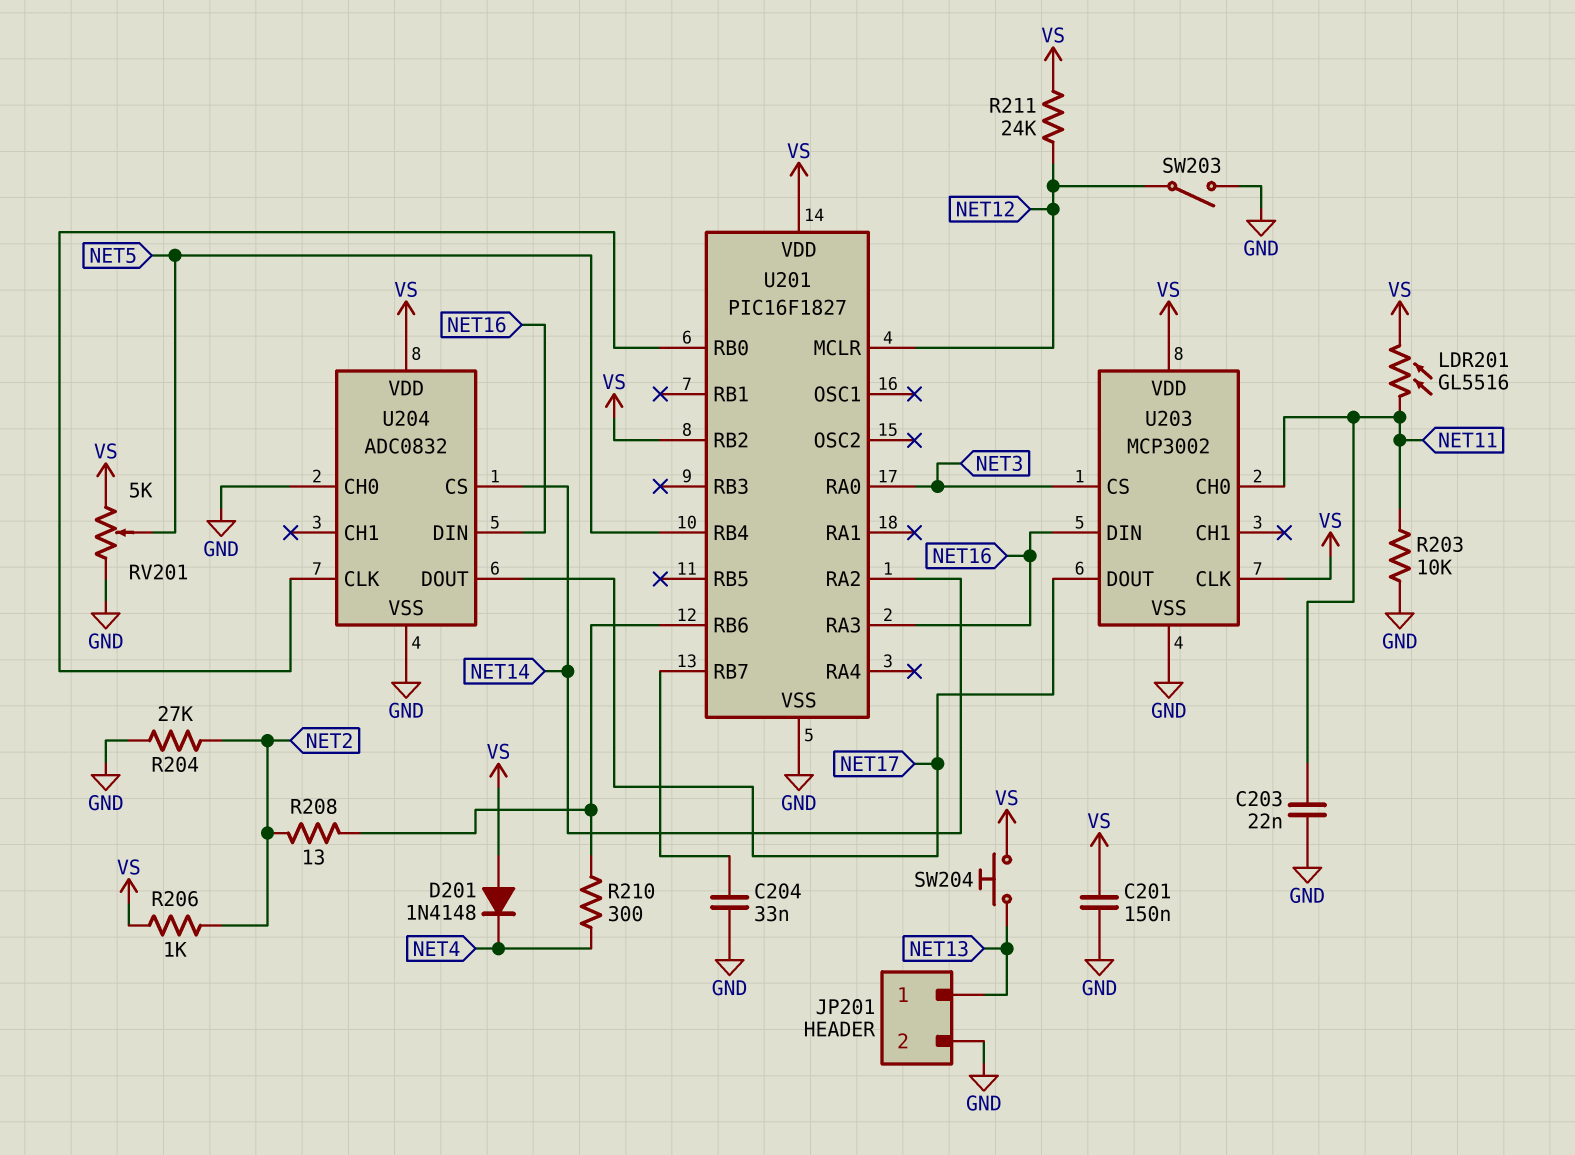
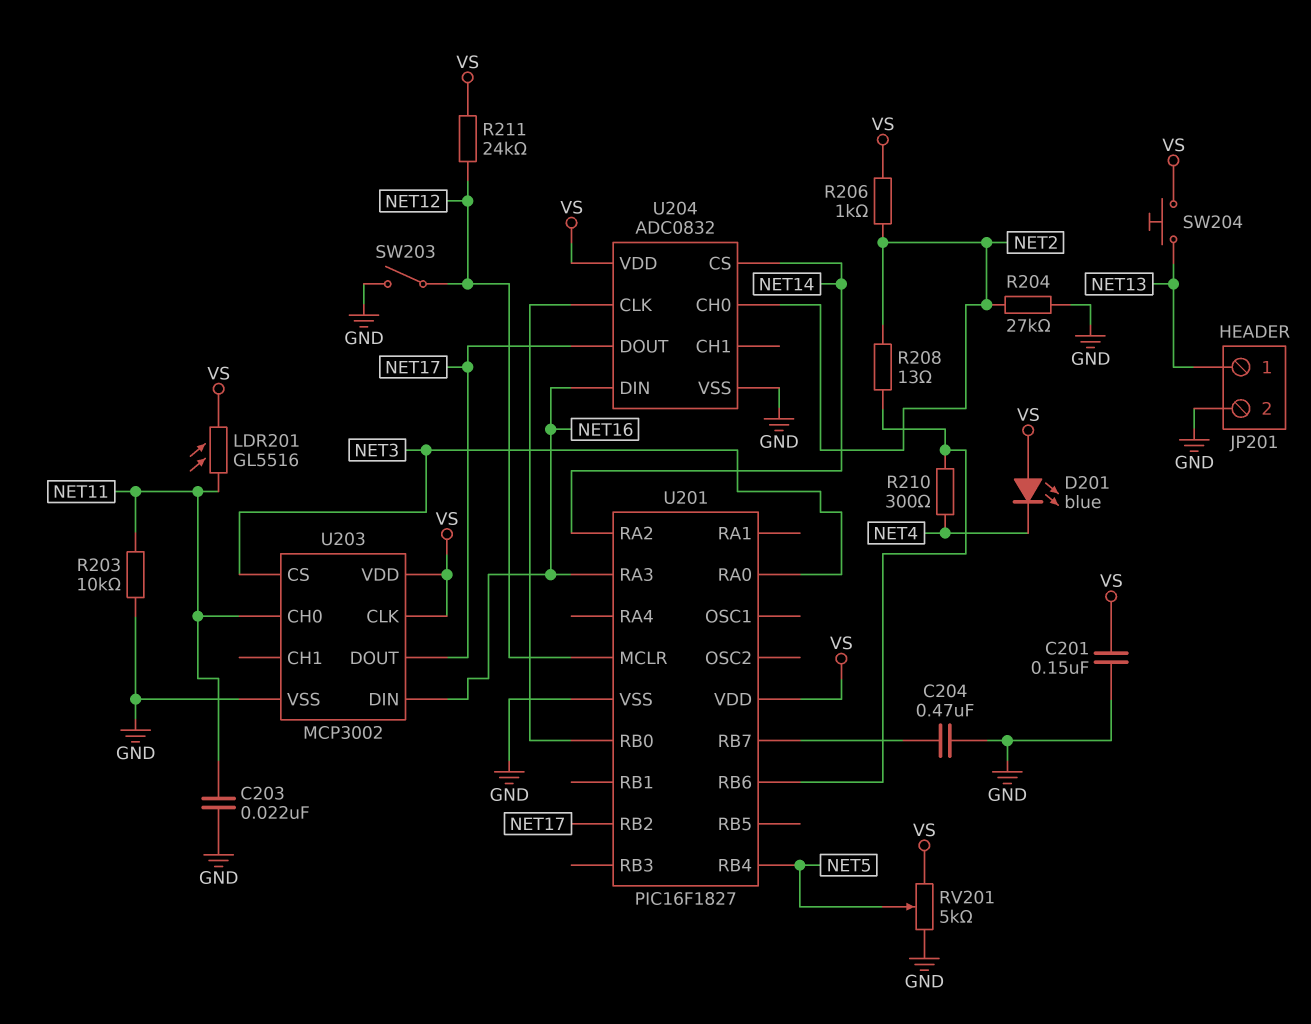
C204: 33nF (GND, U201/RB7) -> 470nF (GND, U201/RB7)
D201: diode 1N4148 (A VS, K NET4) -> LED blue (A VS, K NET4)
U201 pin RB2: VS -> NET17
U204 pin CH0: GND -> NET2

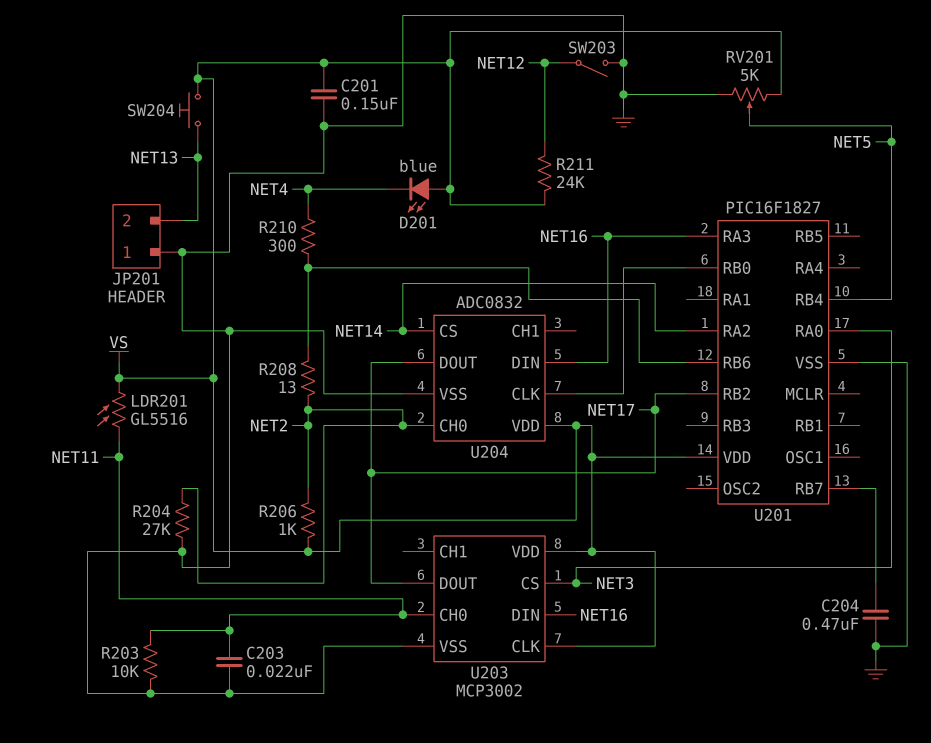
JP201 pin 1: NET13 -> GND
JP201 pin 2: GND -> NET13
U201 pin MCLR: NET12 -> none

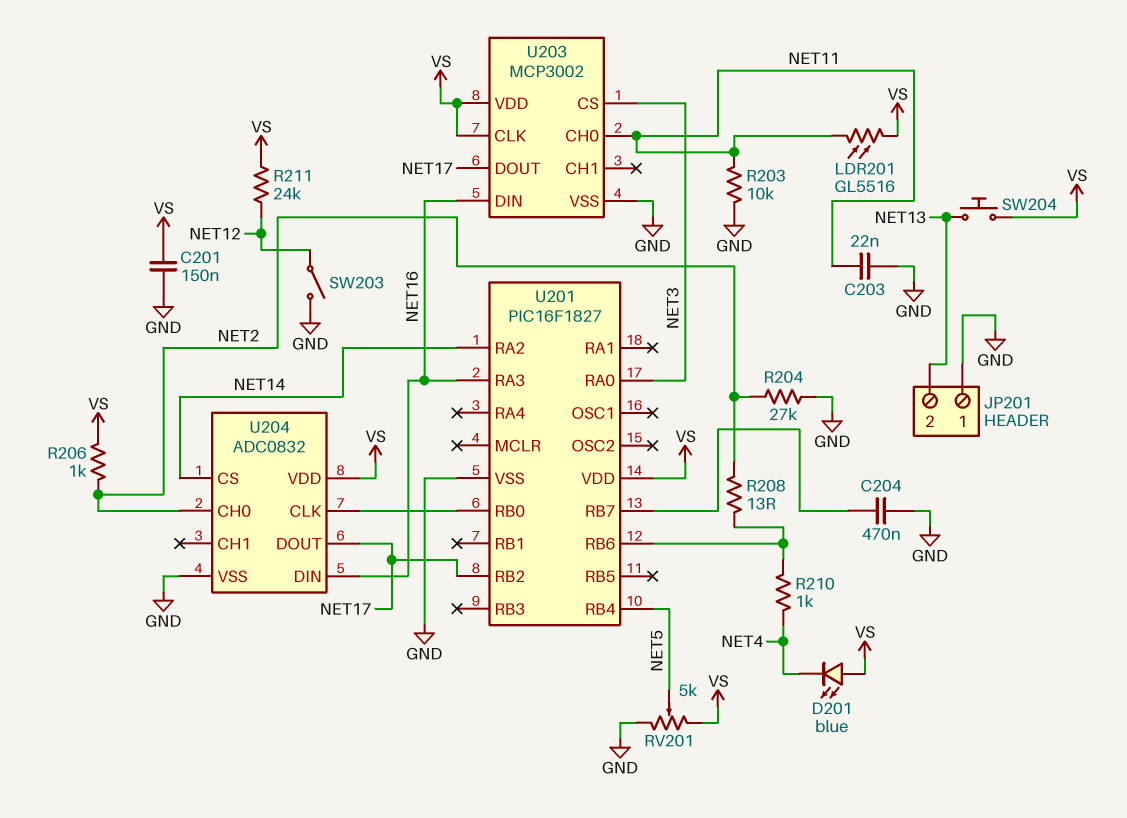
R210: 300 (NET4, U201/RB6) -> 1k (NET4, U201/RB6)

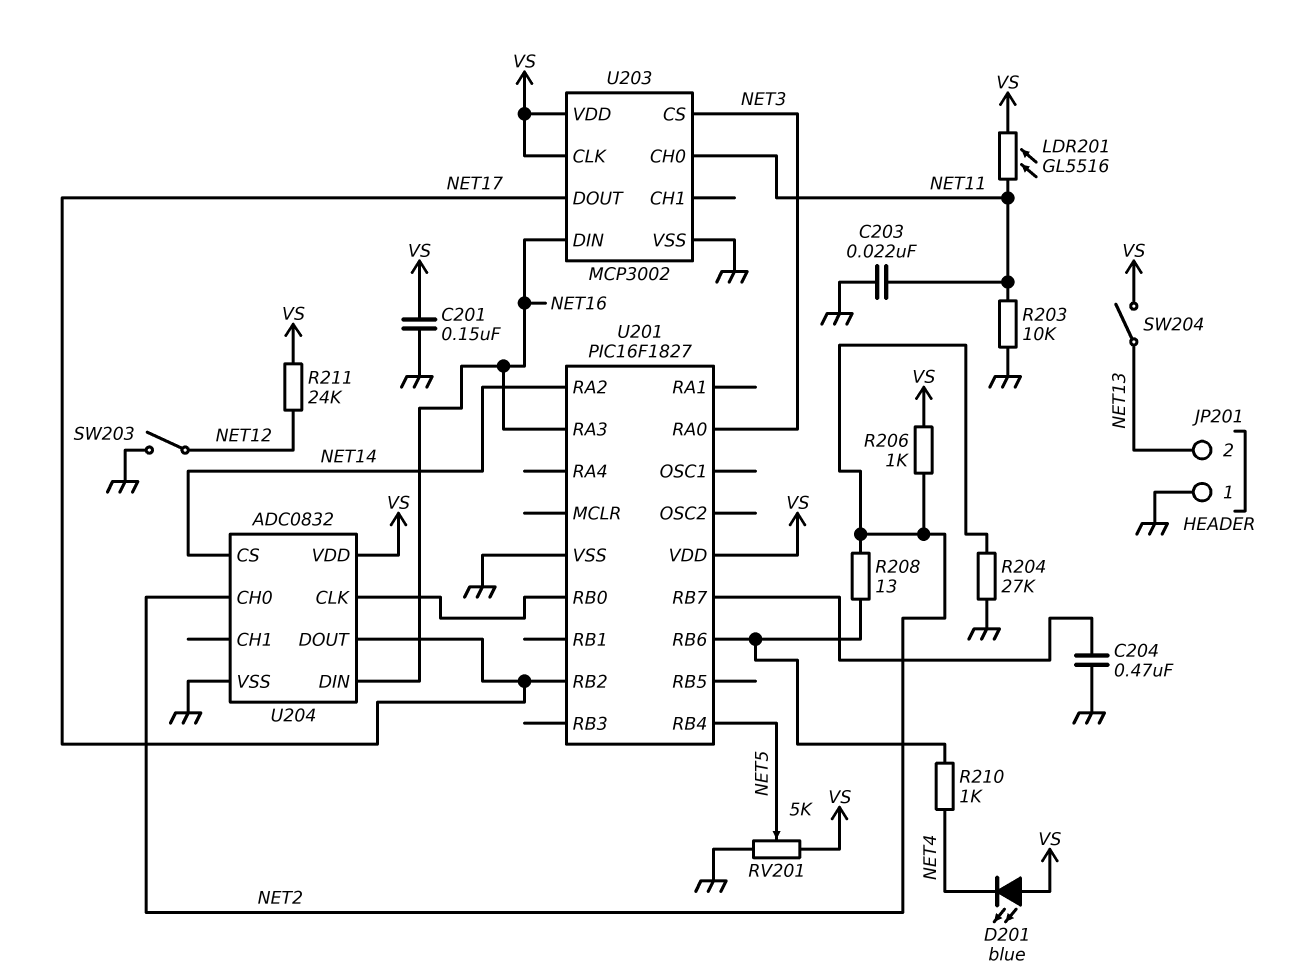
SW204: button (NET13, VS) -> switch (NET13, VS)

